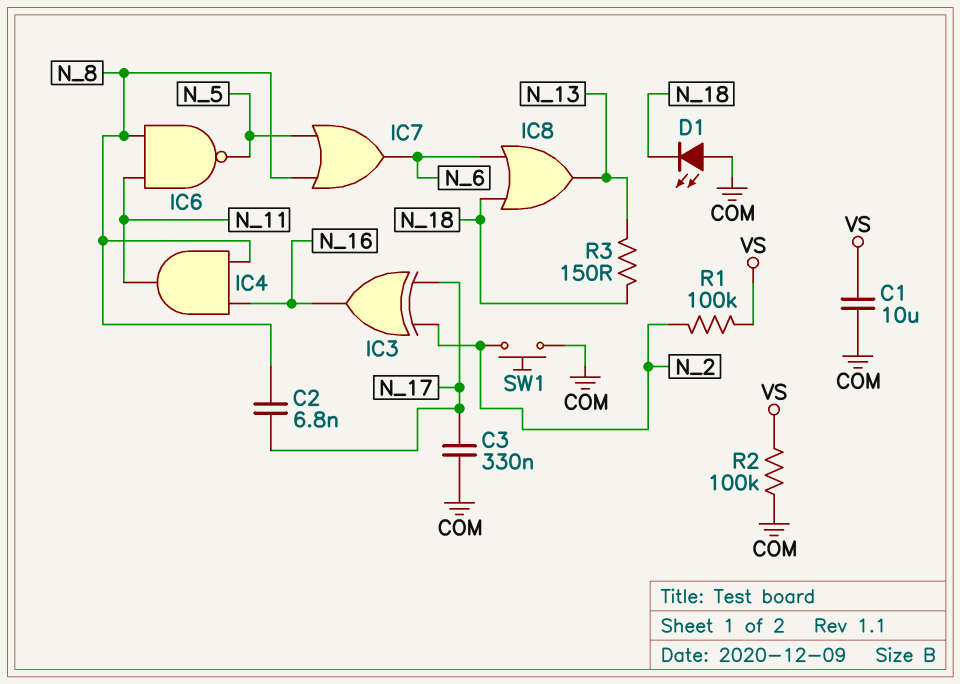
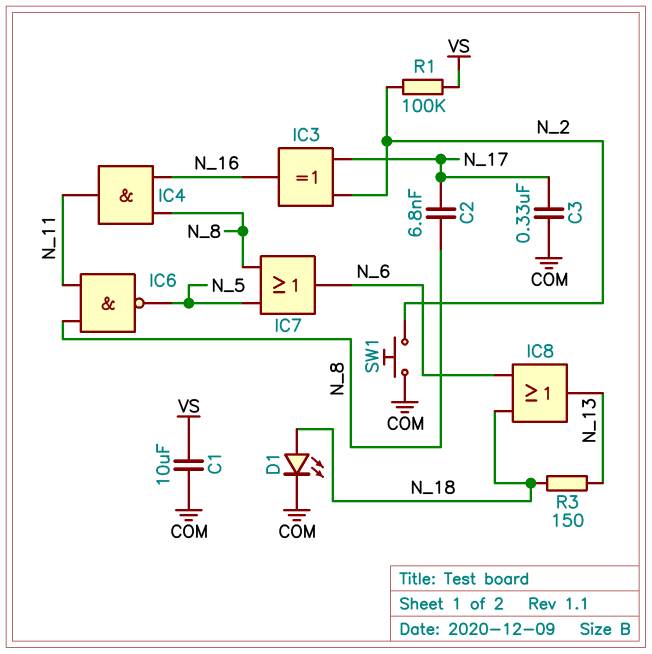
D1: LED (A COM, K N_18) -> LED (A N_18, K COM)
R2: 100k (COM, VS) -> none

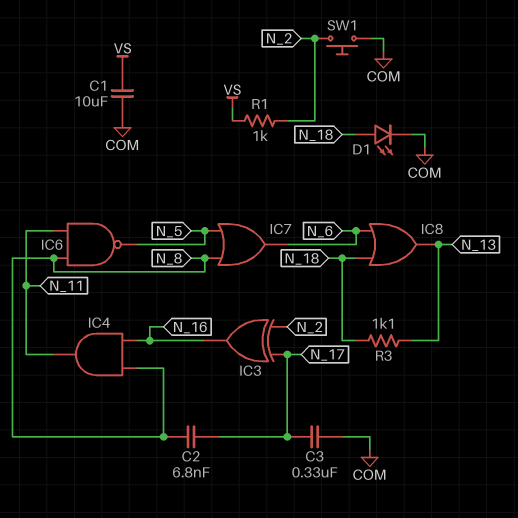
R1: 100k (N_2, VS) -> 1k (N_2, VS)
R3: 150 (N_13, N_18) -> 1.1k (N_13, N_18)

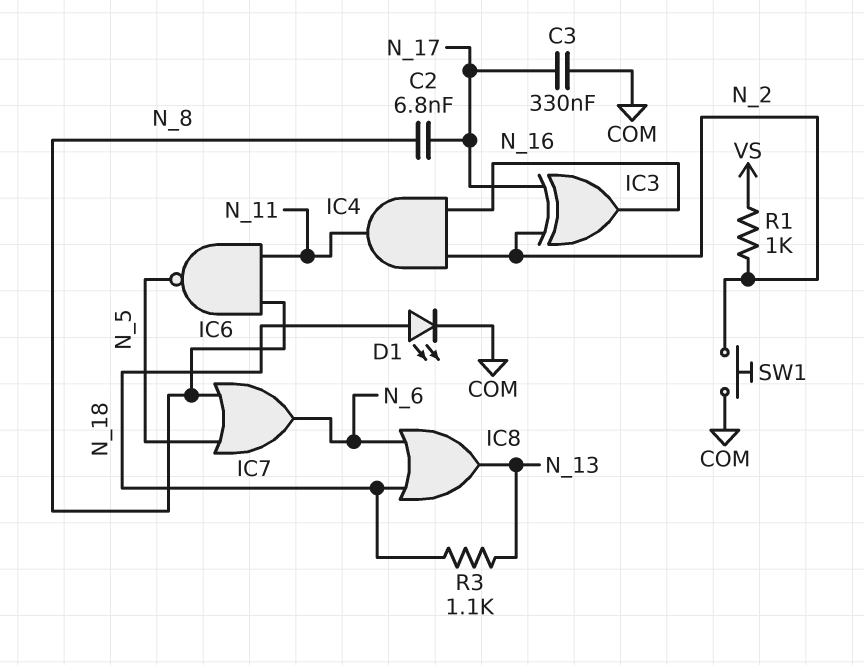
C1: 10uF (COM, VS) -> none
IC4: AND (in N_8, in N_16, out N_11) -> AND (in N_2, in N_16, out N_11)

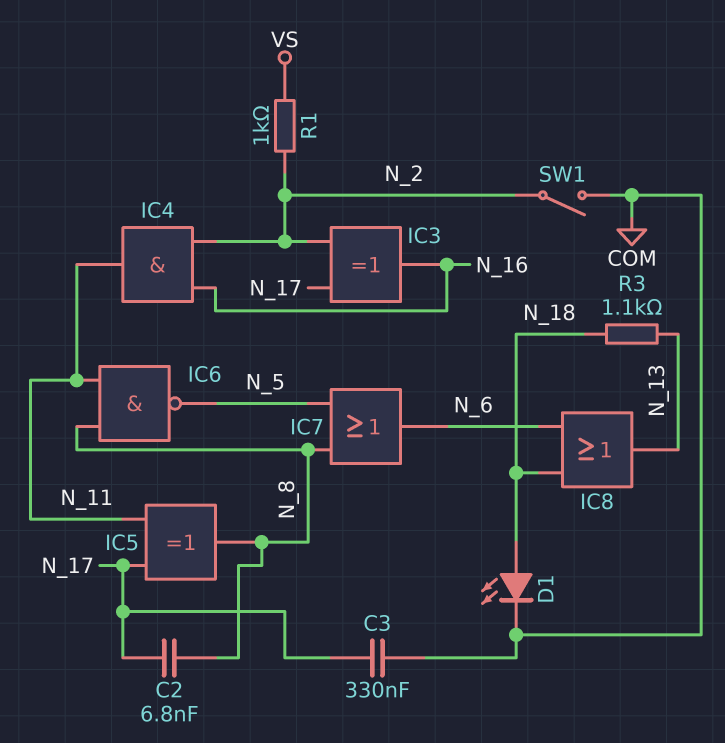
IC5: none -> XOR (in N_11, in N_17, out N_8)
SW1: button (COM, N_2) -> switch (COM, N_2)

